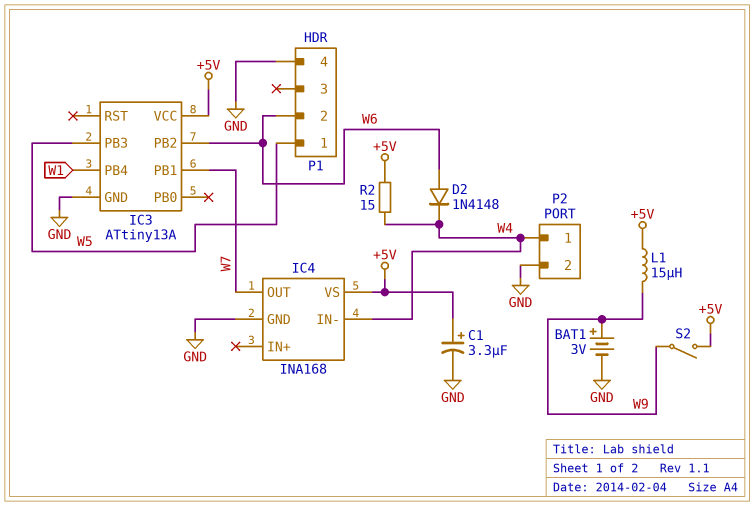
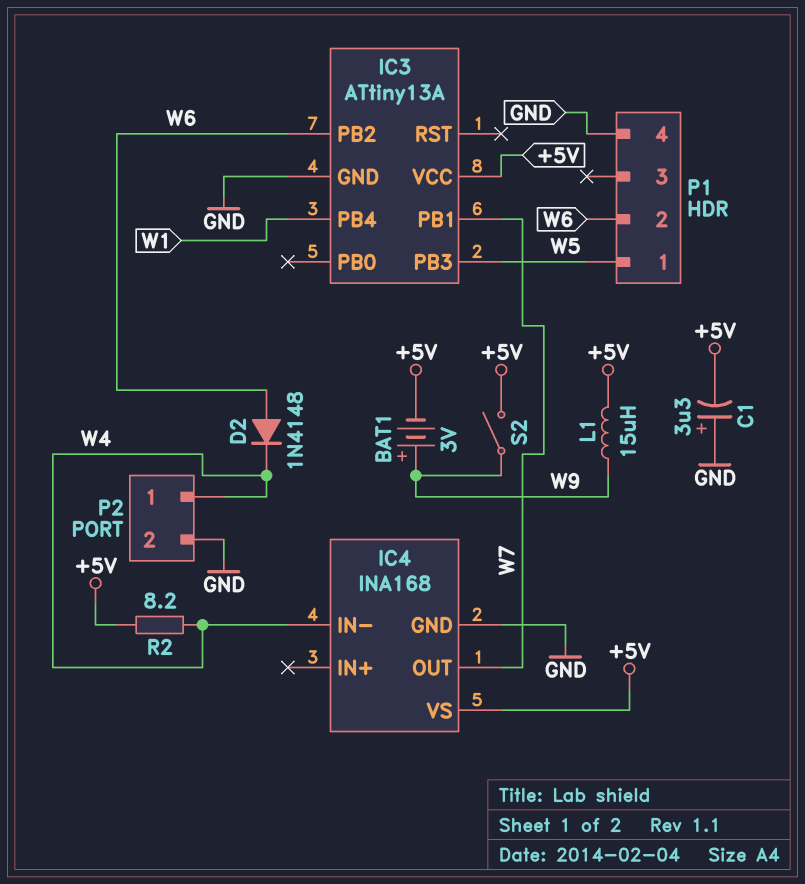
BAT1: 3V (plus W9, minus GND) -> 3V (plus W9, minus +5V)
C1: 3.3uF (plus +5V, minus GND) -> 3.3uF (plus GND, minus +5V)
R2: 15 (+5V, W4) -> 8.2 (+5V, W4)

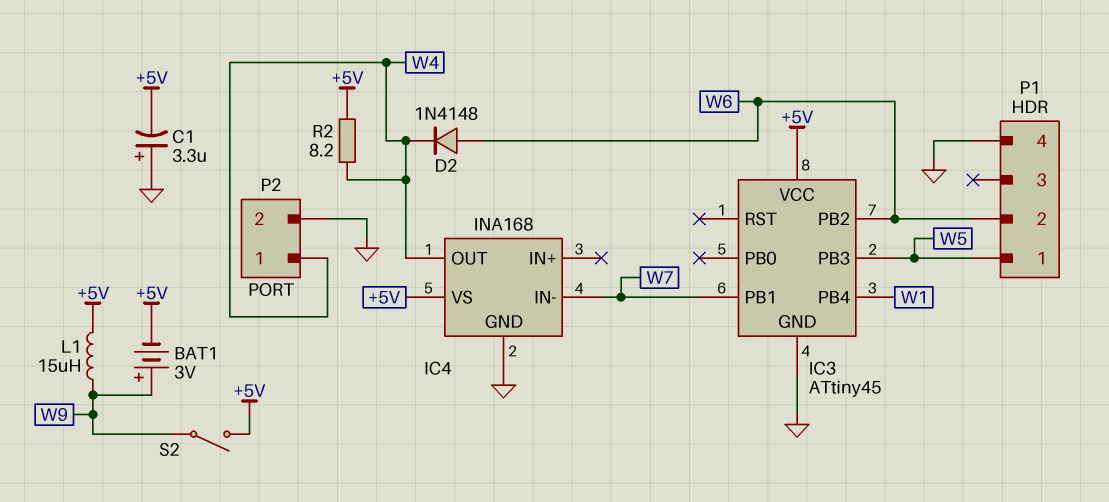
IC3: ATtiny13A -> ATtiny45
IC4 pin IN-: W4 -> W7
IC4 pin OUT: W7 -> W4

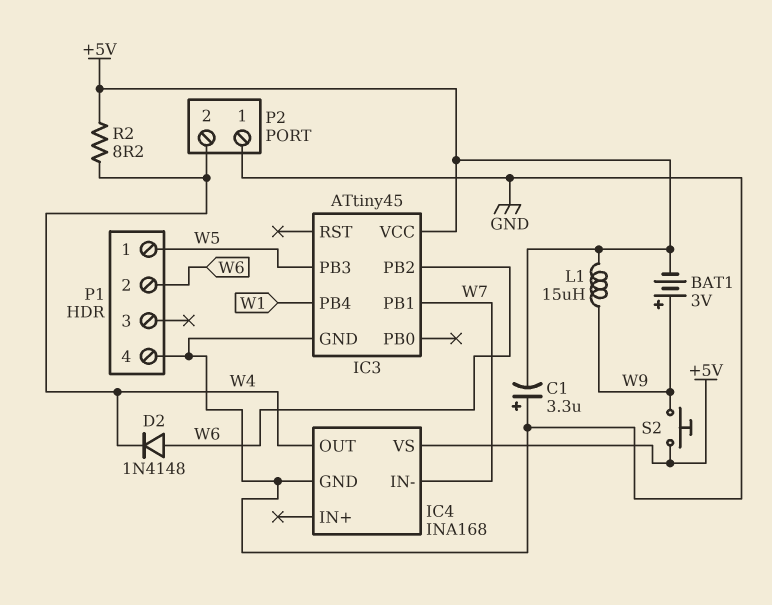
P2 pin 1: W4 -> GND
P2 pin 2: GND -> W4
S2: switch (+5V, W9) -> button (+5V, W9)

